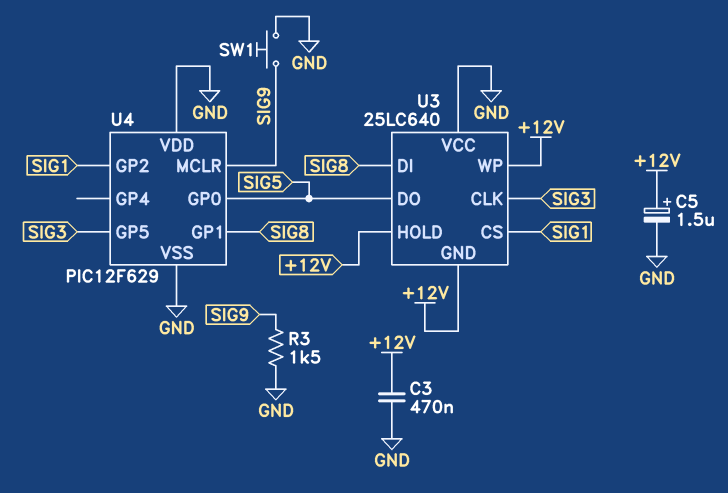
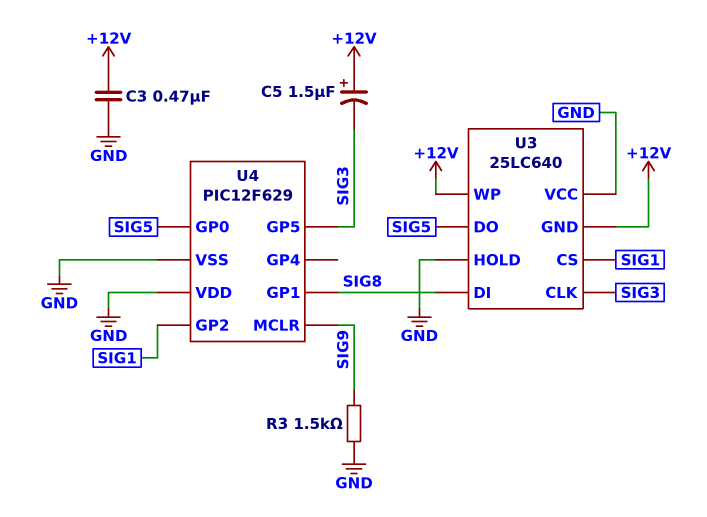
C5: 1.5uF (plus +12V, minus GND) -> 1.5uF (plus +12V, minus SIG3)
SW1: button (GND, SIG9) -> none
U3 pin HOLD: +12V -> GND

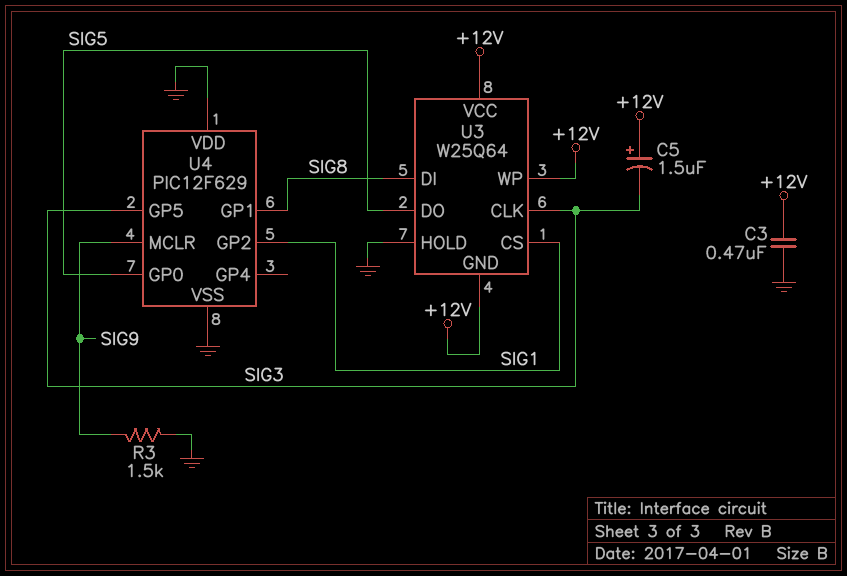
U3: 25LC640 -> W25Q64
U3 pin VCC: GND -> +12V

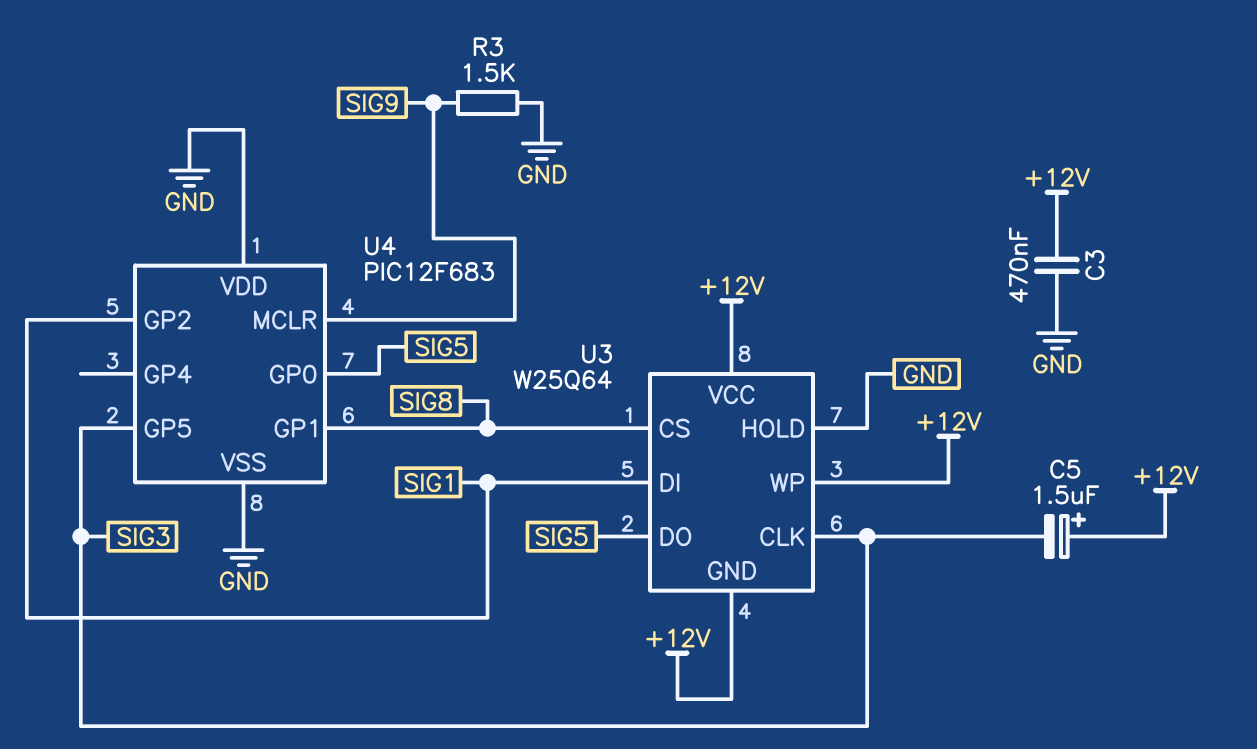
U3 pin CS: SIG1 -> SIG8
U3 pin DI: SIG8 -> SIG1
U4: PIC12F629 -> PIC12F683

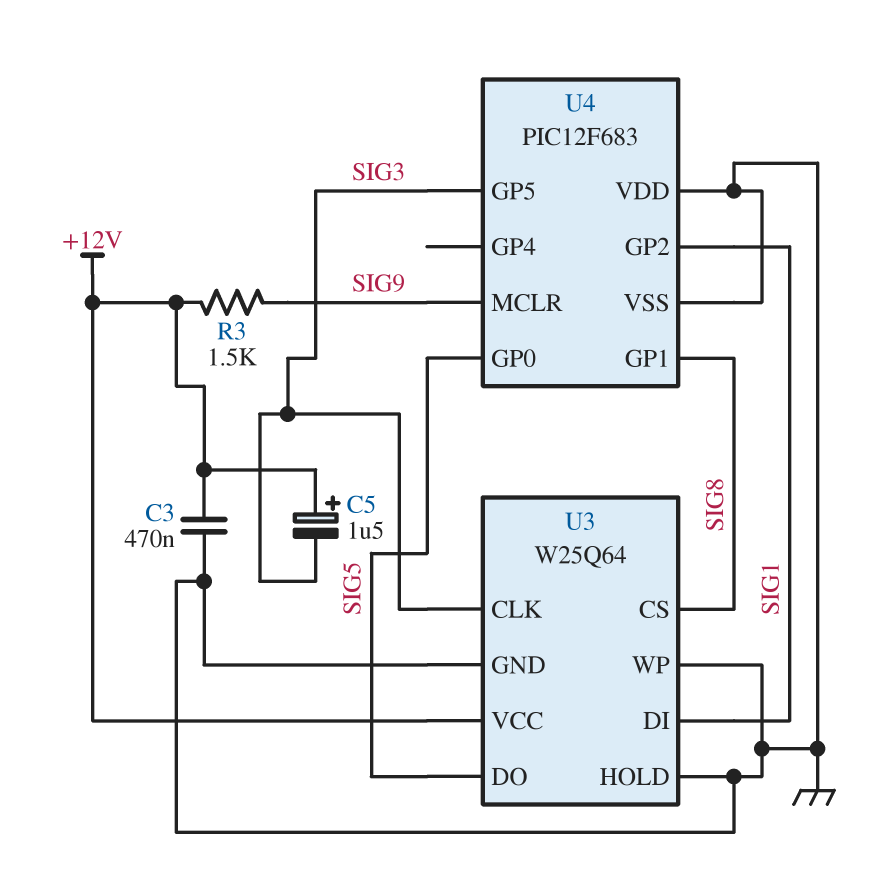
R3: 1.5k (GND, SIG9) -> 1.5k (+12V, SIG9)
U3 pin GND: +12V -> GND
U3 pin WP: +12V -> GND

